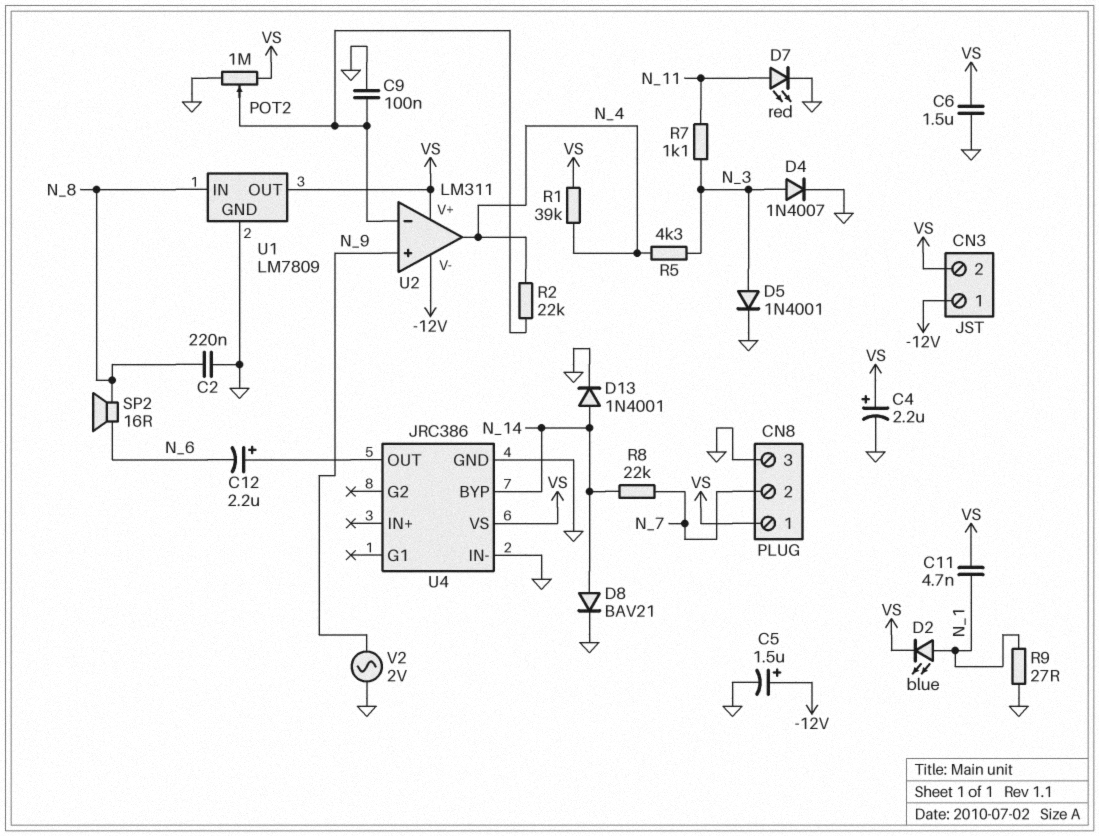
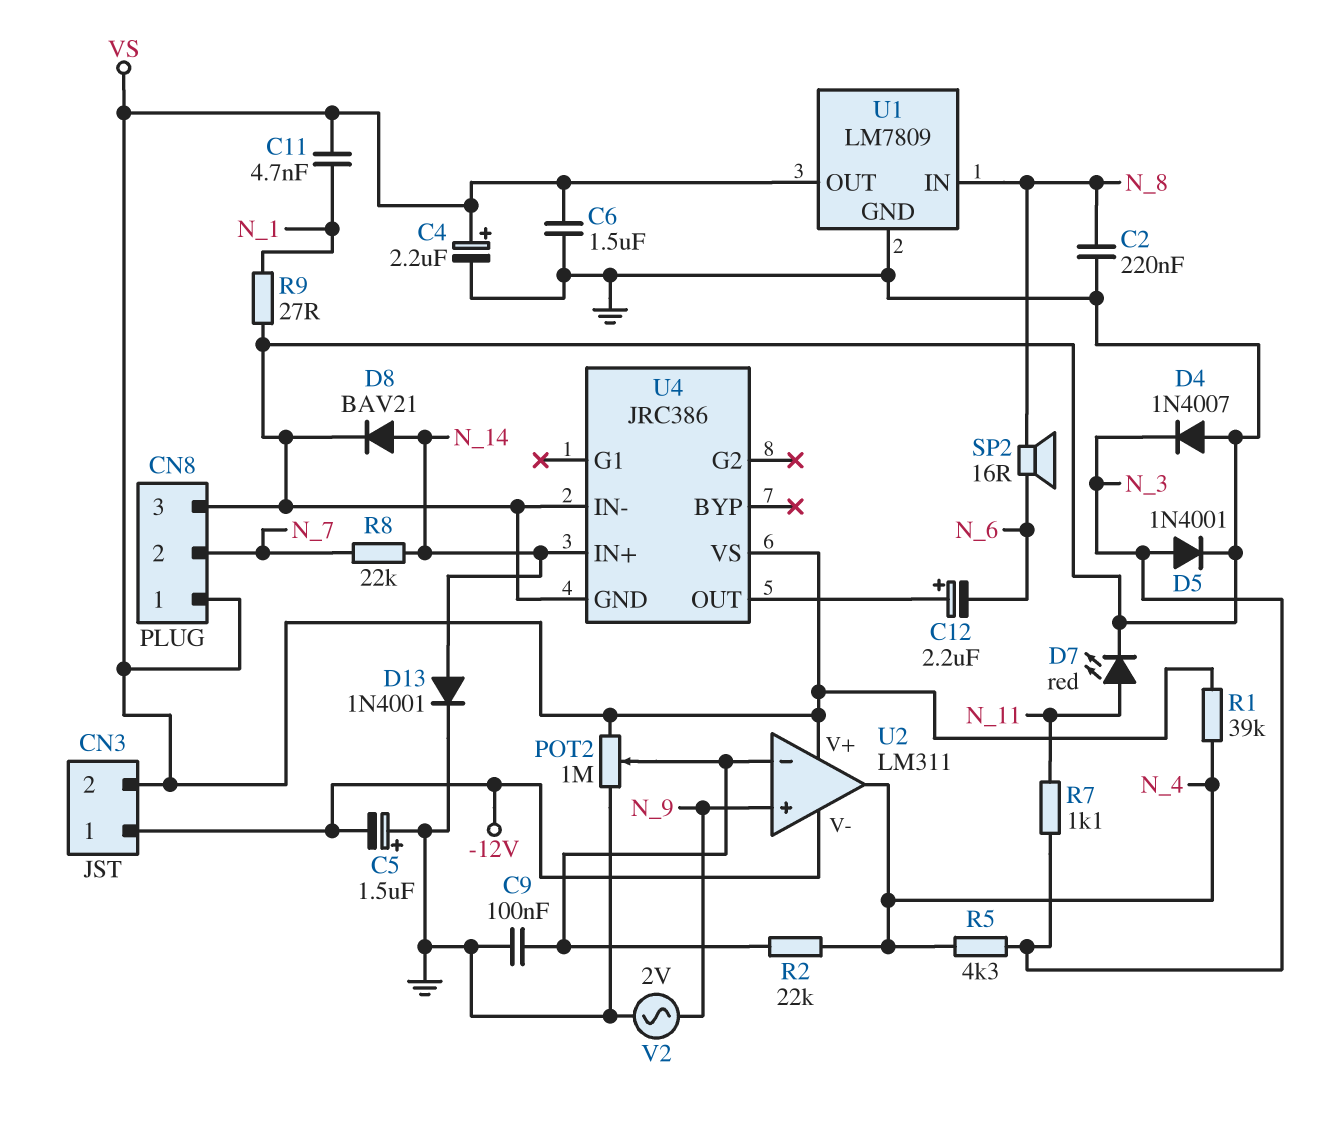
C5: 1.5uF (plus -12V, minus GND) -> 1.5uF (plus GND, minus -12V)
D2: LED blue (A N_1, K VS) -> none
D4: diode 1N4007 (A N_3, K GND) -> diode 1N4007 (A GND, K N_3)
U4 pin BYP: N_14 -> none
U4 pin IN+: none -> N_14

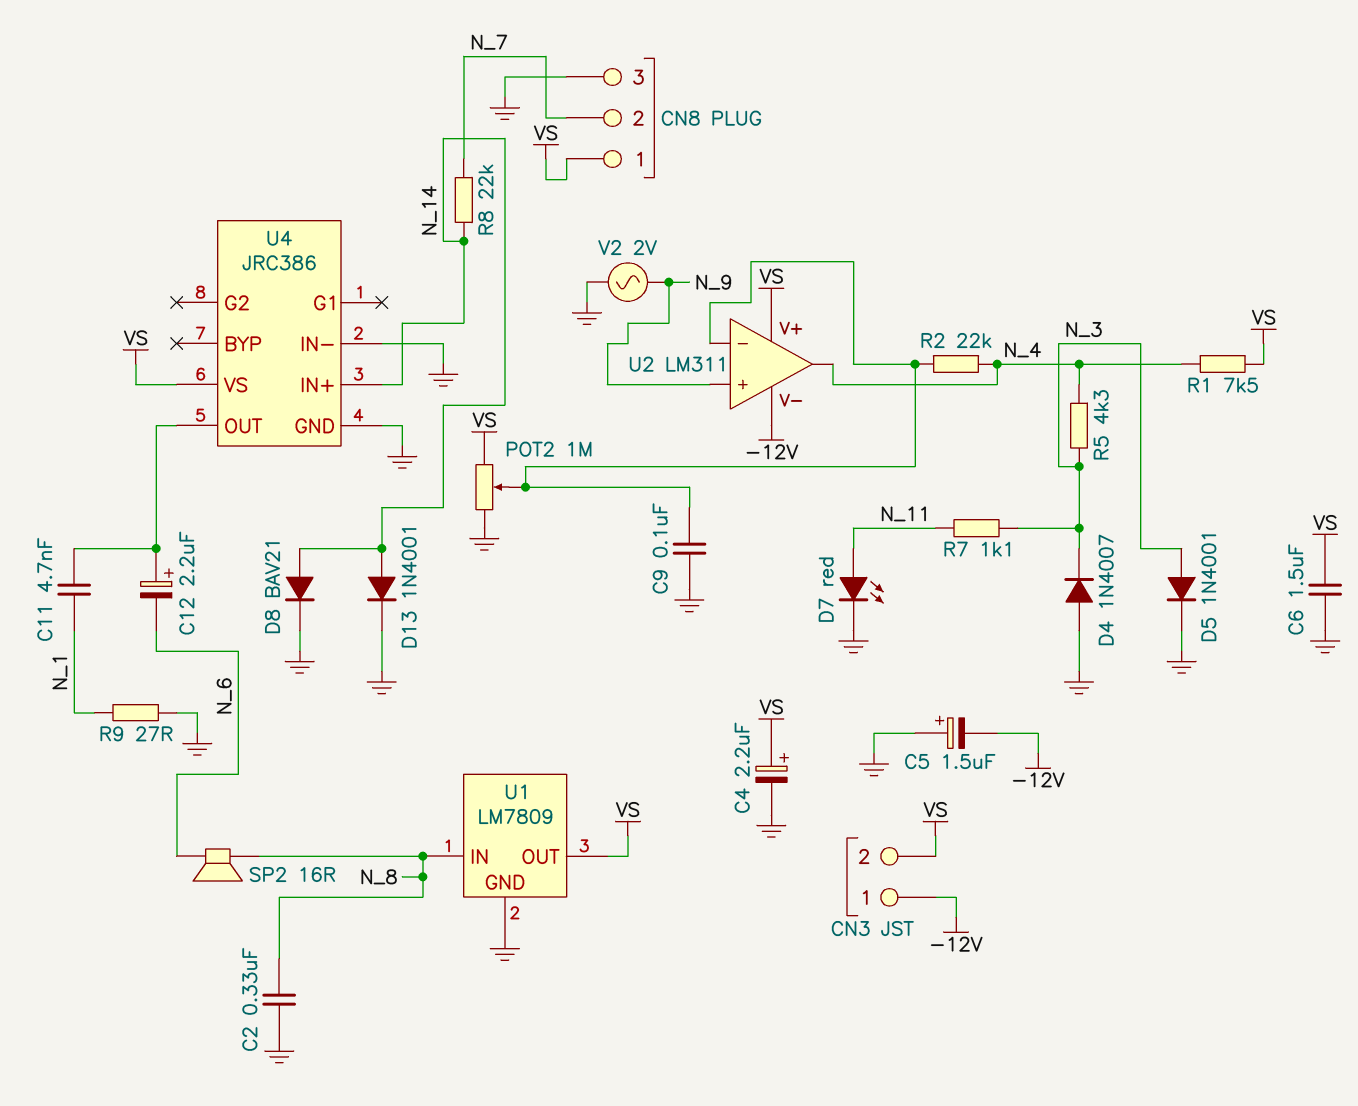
C2: 220nF (GND, N_8) -> 330nF (GND, N_8)
C11: 4.7nF (N_1, VS) -> 4.7nF (N_1, U4/OUT)
R1: 39k (N_4, VS) -> 7.5k (N_4, VS)

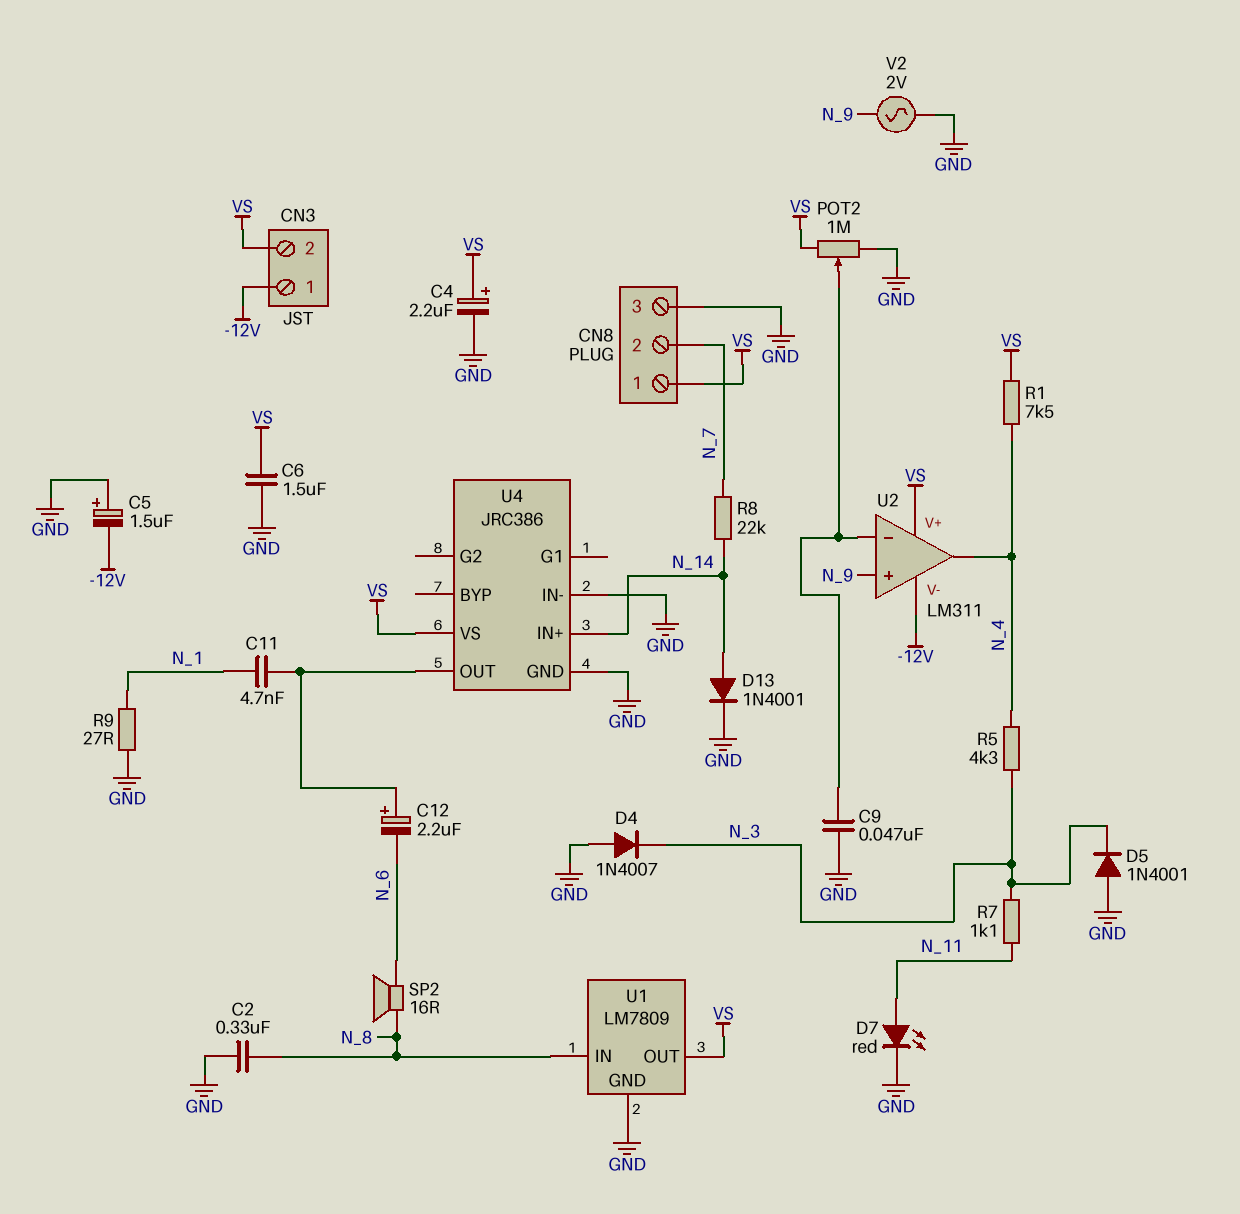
C9: 100nF (GND, U2/in-) -> 47nF (GND, U2/in-)
D5: diode 1N4001 (A N_3, K GND) -> diode 1N4001 (A GND, K N_3)
D8: diode BAV21 (A N_14, K GND) -> none
R2: 22k (N_4, U2/in-) -> none

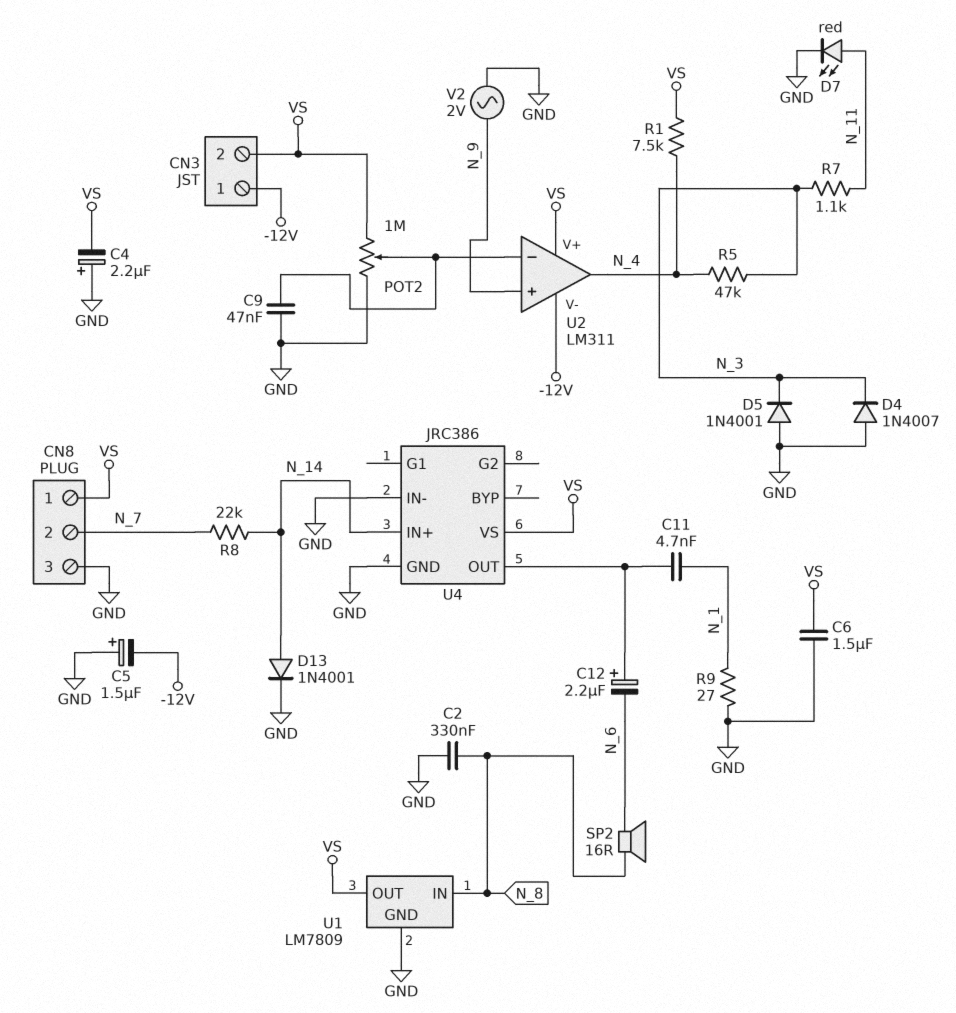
C4: 2.2uF (plus VS, minus GND) -> 2.2uF (plus GND, minus VS)
R5: 4.3k (N_3, N_4) -> 47k (N_3, N_4)

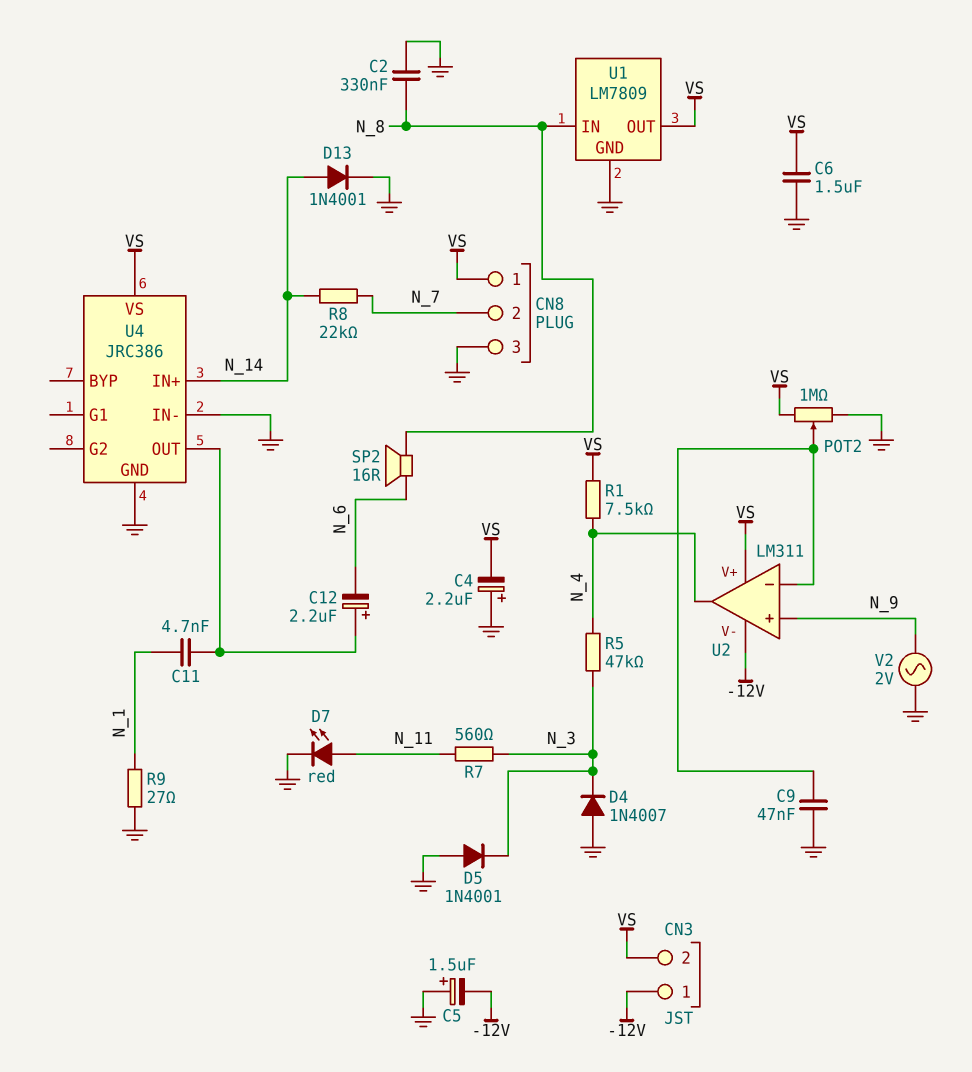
R7: 1.1k (N_3, N_11) -> 560 (N_3, N_11)

